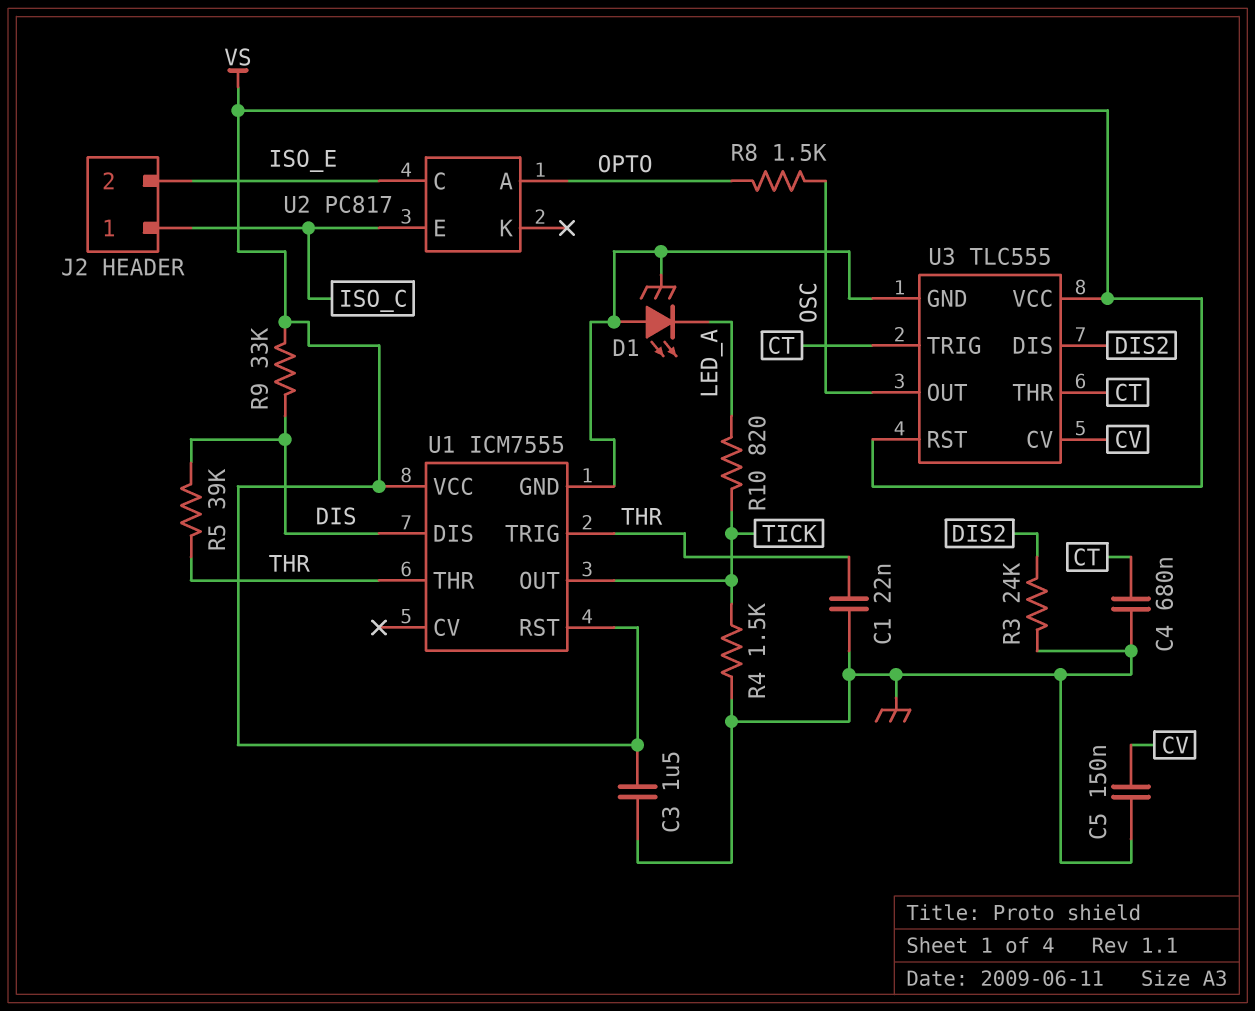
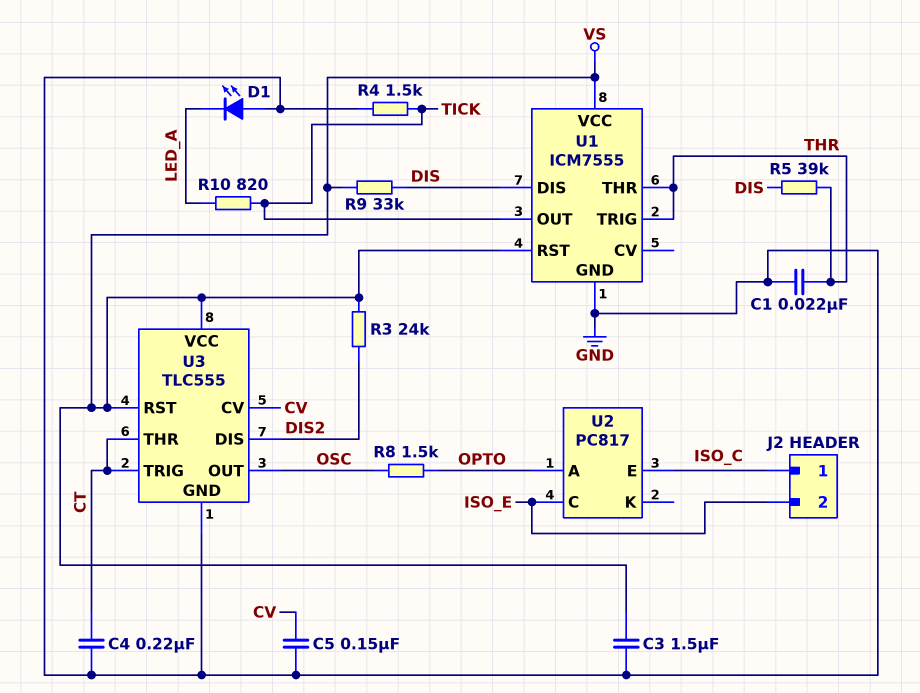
C4: 680nF (CT, GND) -> 220nF (CT, GND)
R3: 24k (DIS2, GND) -> 24k (DIS2, VS)

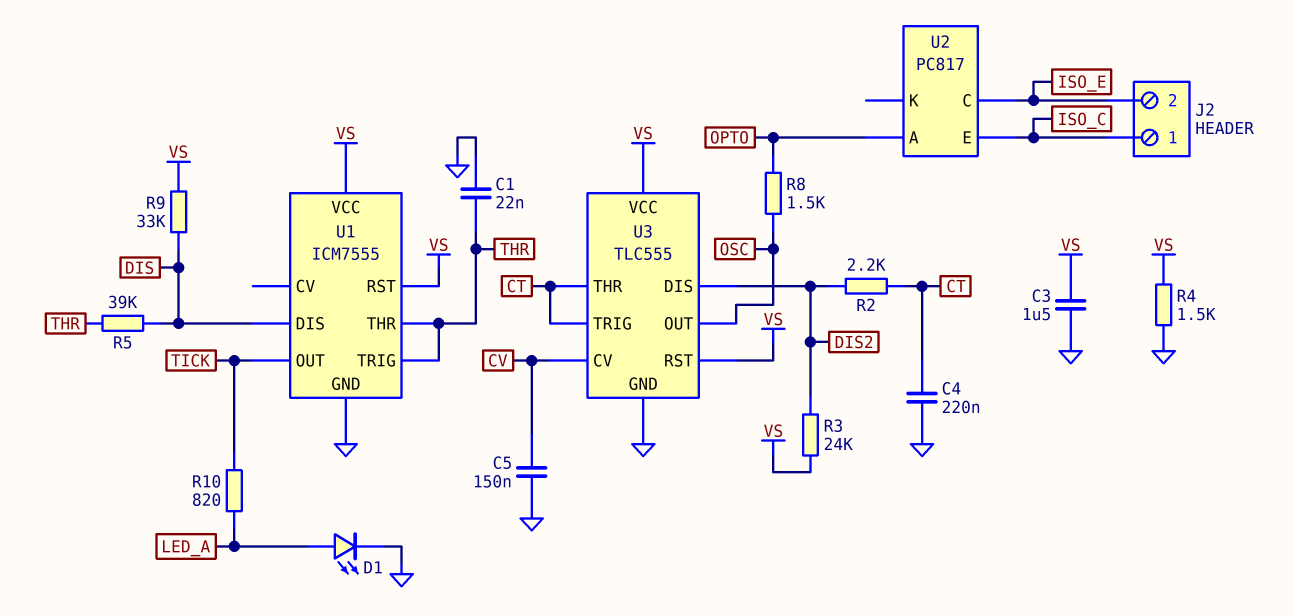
D1: LED (A GND, K LED_A) -> LED (A LED_A, K GND)
R2: none -> 2.2k (CT, DIS2)
R4: 1.5k (GND, TICK) -> 1.5k (GND, VS)

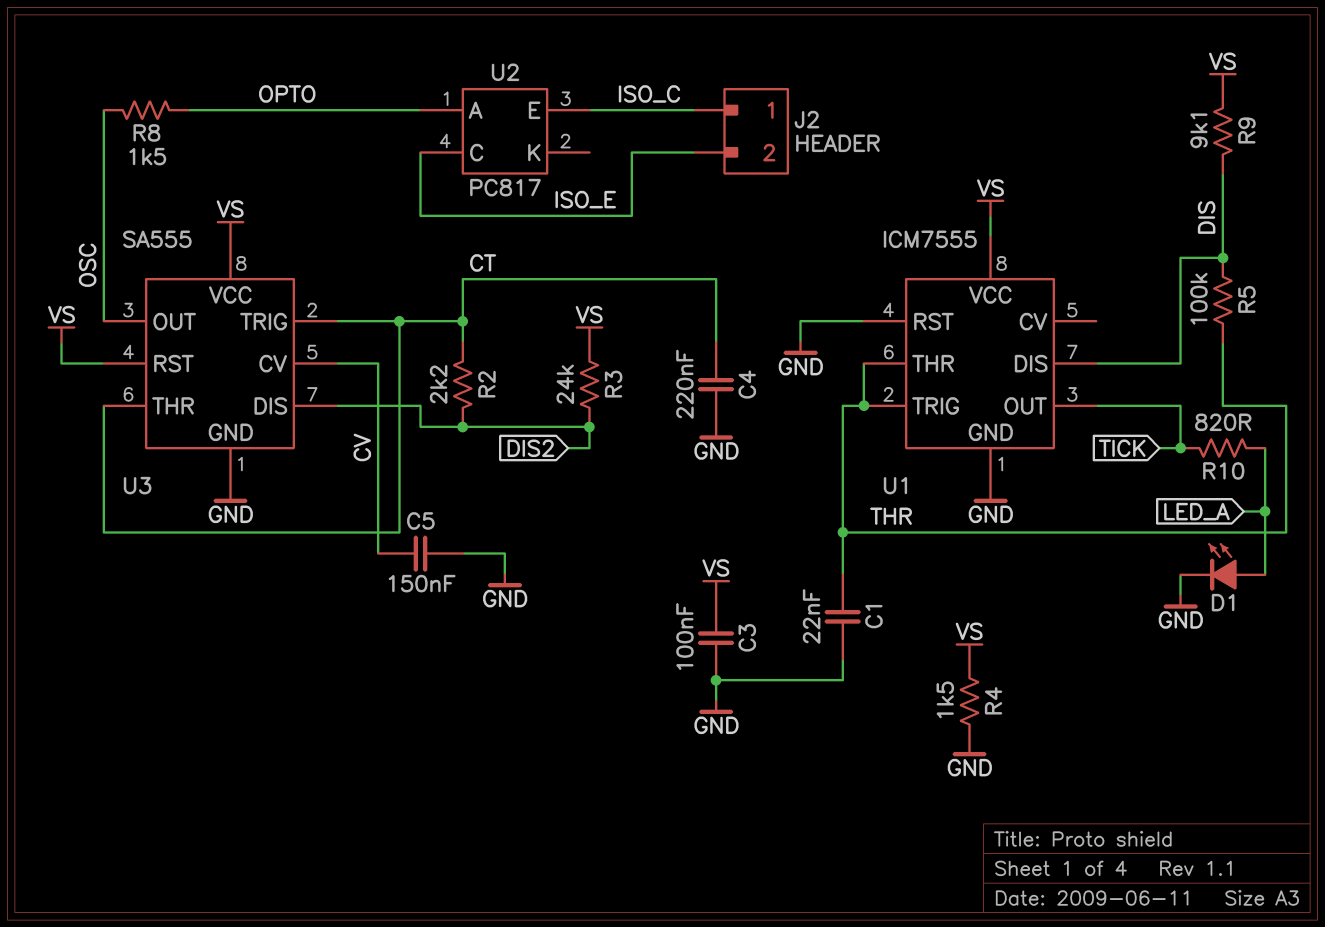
C3: 1.5uF (GND, VS) -> 100nF (GND, VS)
R5: 39k (DIS, THR) -> 100k (DIS, THR)
R9: 33k (DIS, VS) -> 9.1k (DIS, VS)
U1 pin RST: VS -> GND
U3: TLC555 -> SA555

